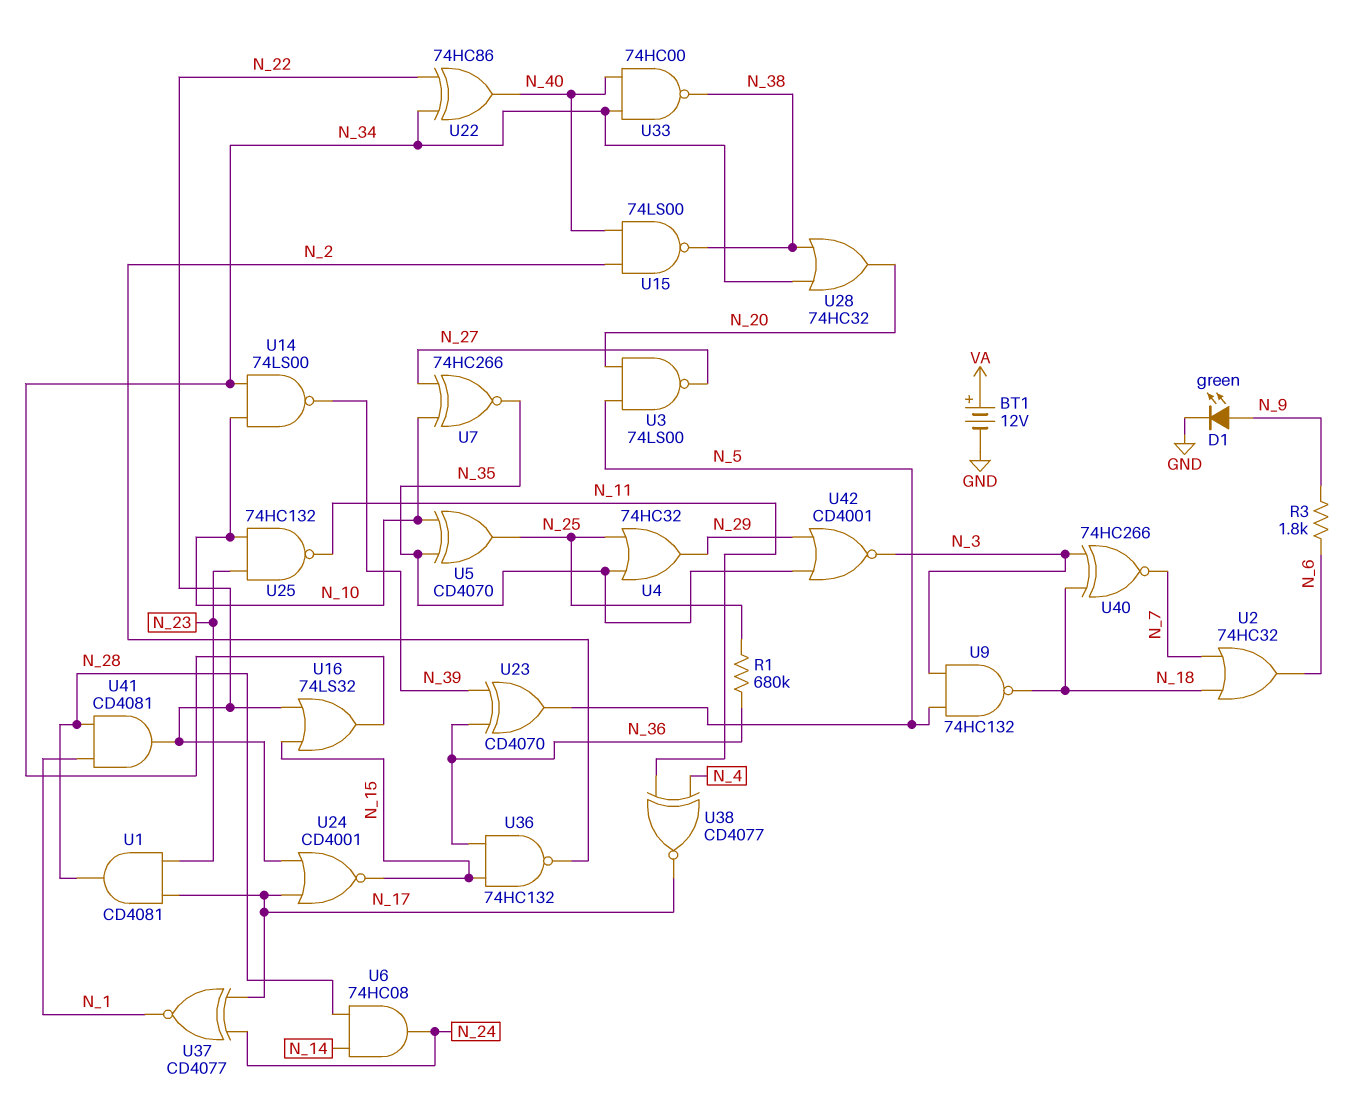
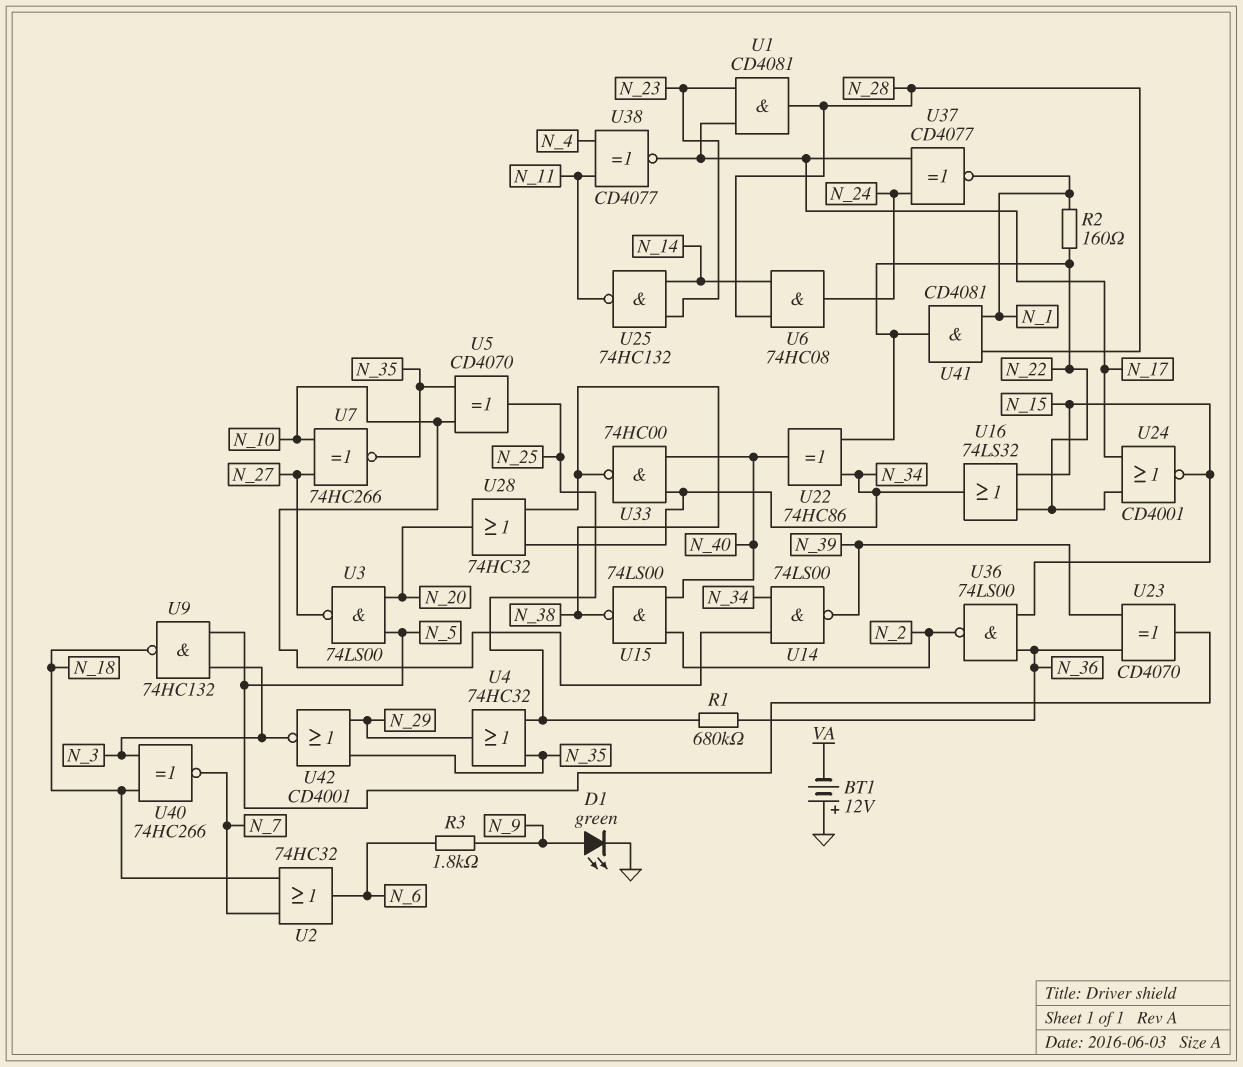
BT1: 12V (plus VA, minus GND) -> 12V (plus GND, minus VA)
R2: none -> 160 (N_1, N_22)
U25: NAND 74HC132 (in N_10, in N_23, out N_11) -> NAND 74HC132 (in N_14, in N_23, out N_11)
U36: NAND 74HC132 (in N_15, in N_36, out N_2) -> NAND 74LS00 (in N_15, in N_36, out N_2)

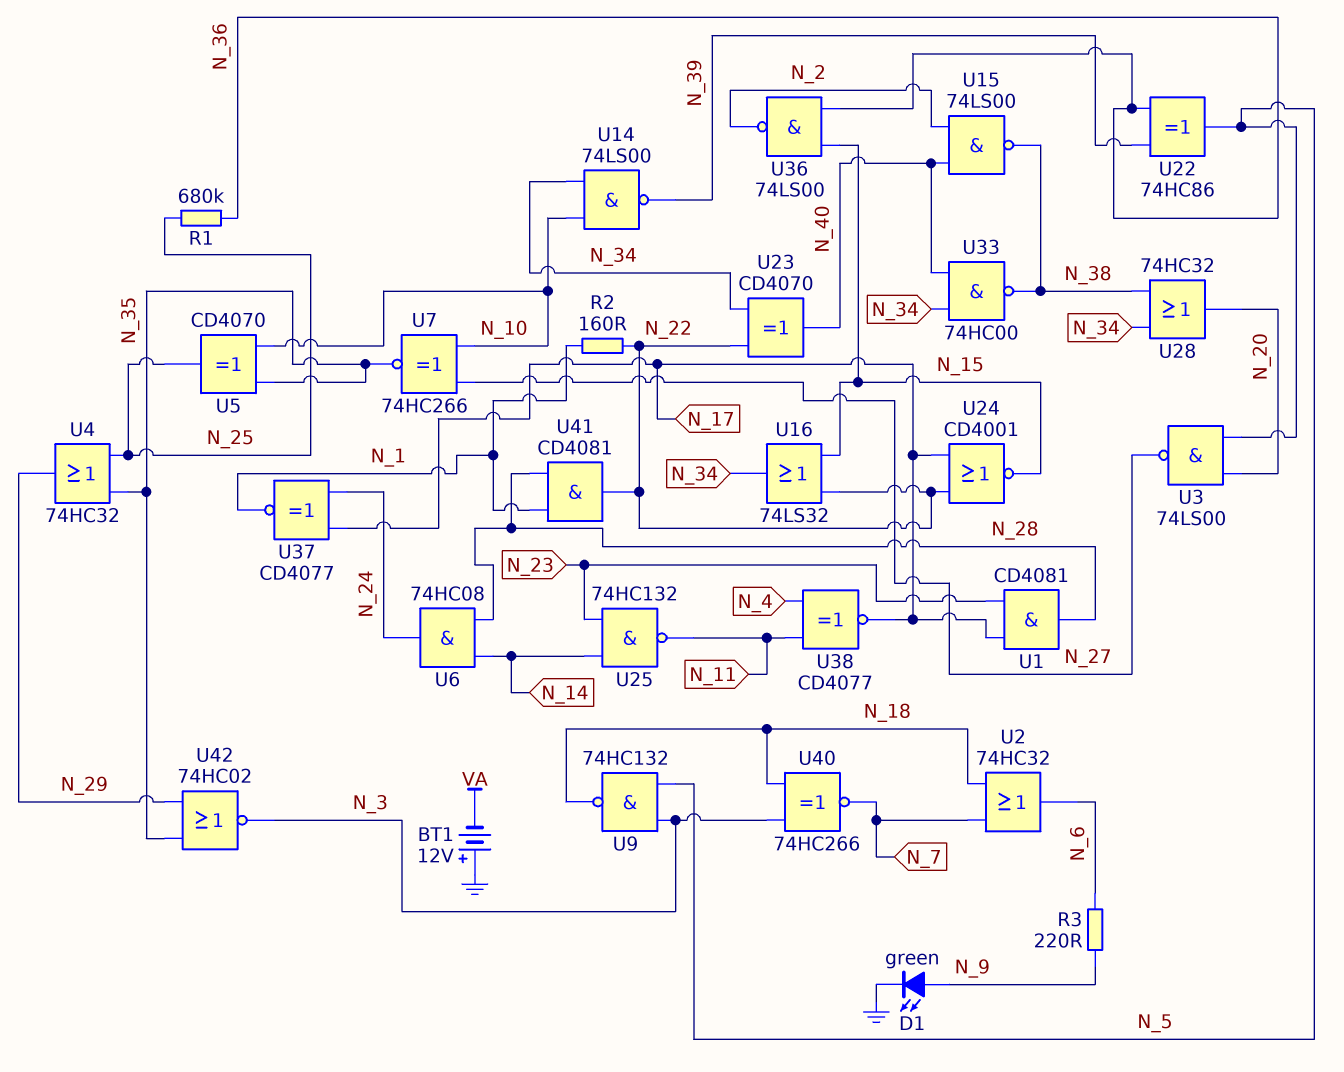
R3: 1.8k (N_6, N_9) -> 220 (N_6, N_9)
U22: XOR 74HC86 (in N_22, in N_34, out N_40) -> XOR 74HC86 (in N_36, in N_39, out N_5)
U23: XOR CD4070 (in N_36, in N_39, out N_5) -> XOR CD4070 (in N_22, in N_34, out N_40)
U42: NOR CD4001 (in N_29, in N_35, out N_3) -> NOR 74HC02 (in N_29, in N_35, out N_3)

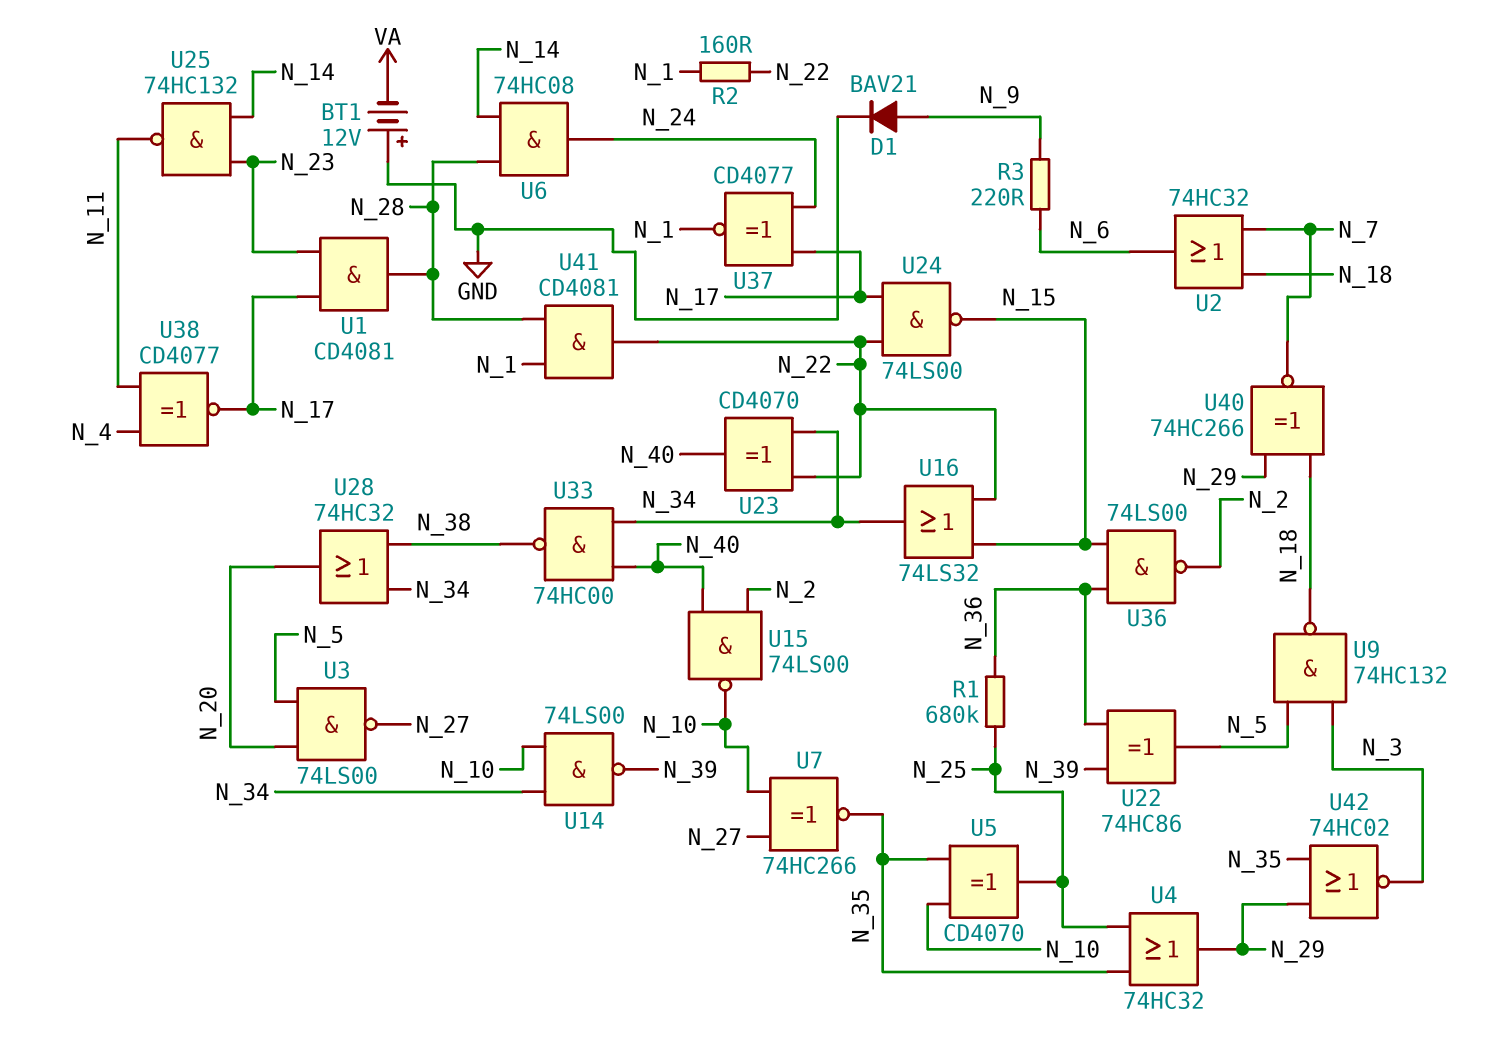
D1: LED green (A N_9, K GND) -> diode BAV21 (A N_9, K GND)
U15: NAND 74LS00 (in N_2, in N_40, out N_38) -> NAND 74LS00 (in N_2, in N_40, out N_10)
U24: NOR CD4001 (in N_17, in N_22, out N_15) -> NAND 74LS00 (in N_17, in N_22, out N_15)
U40: XNOR 74HC266 (in N_3, in N_18, out N_7) -> XNOR 74HC266 (in N_18, in N_29, out N_7)

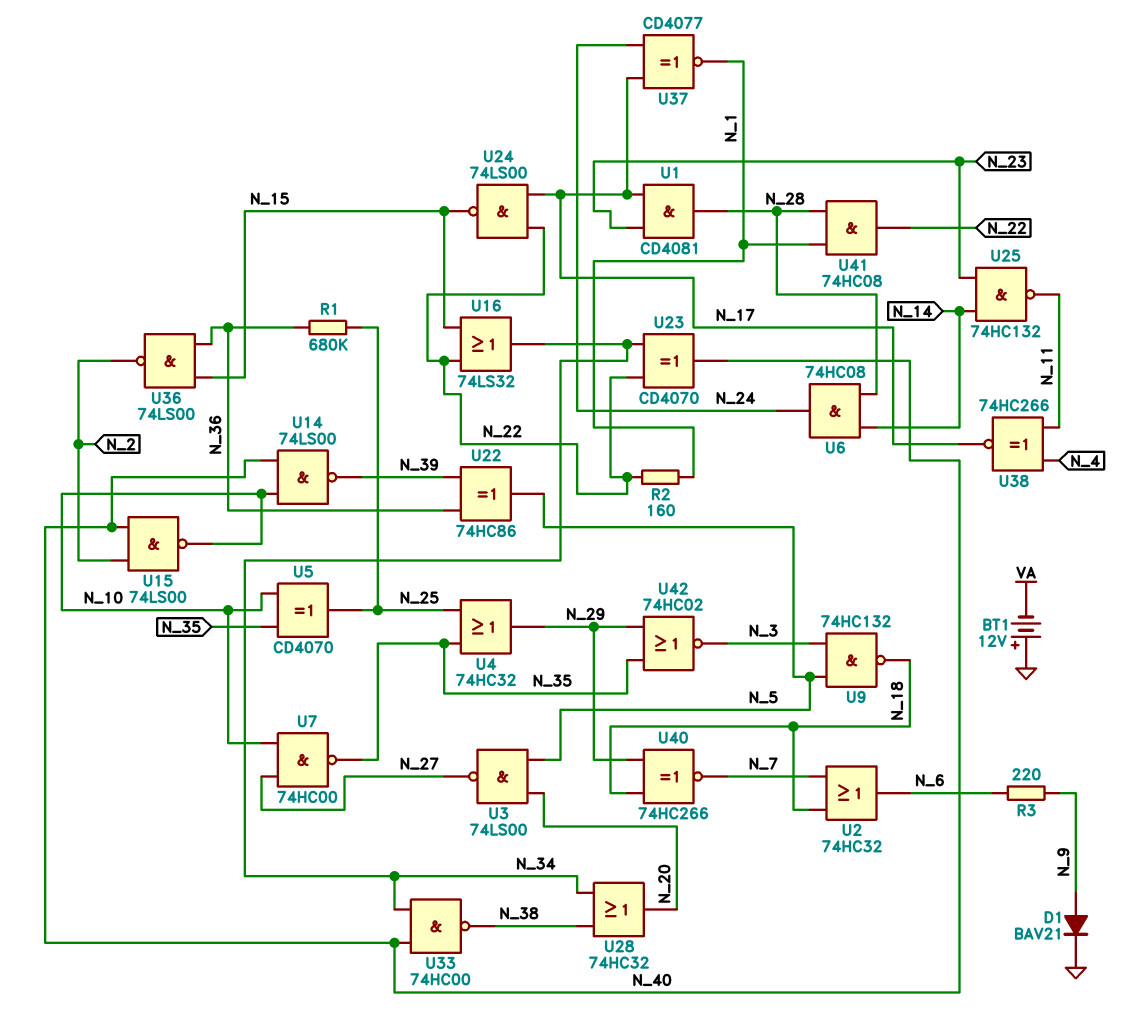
U7: XNOR 74HC266 (in N_10, in N_27, out N_35) -> NAND 74HC00 (in N_10, in N_27, out N_35)
U14: NAND 74LS00 (in N_10, in N_34, out N_39) -> NAND 74LS00 (in N_10, in N_40, out N_39)
U38: XNOR CD4077 (in N_4, in N_11, out N_17) -> XNOR 74HC266 (in N_4, in N_11, out N_17)
U41: AND CD4081 (in N_1, in N_28, out N_22) -> AND 74HC08 (in N_1, in N_28, out N_22)

